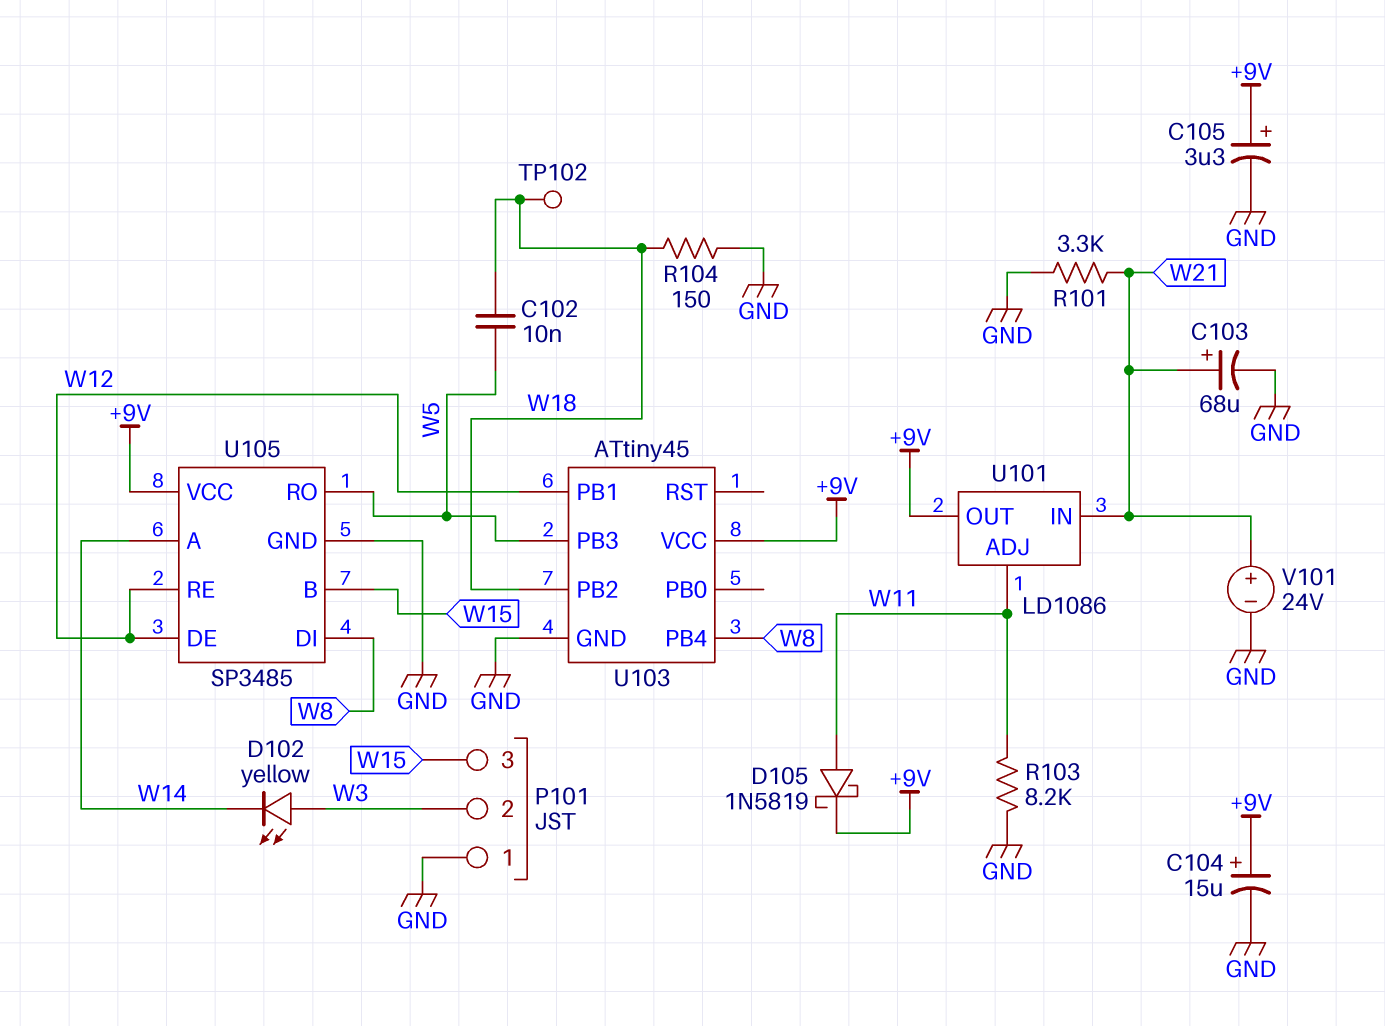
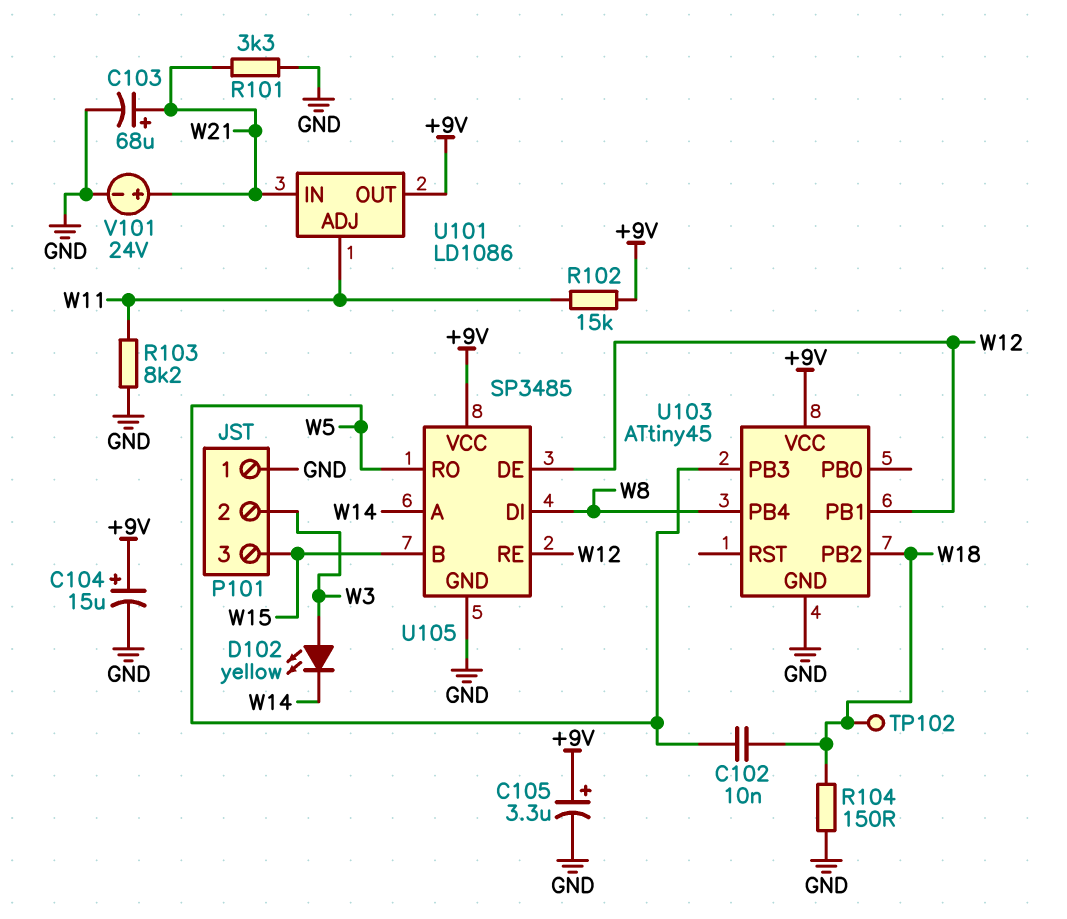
D105: schottky 1N5819 (A W11, K +9V) -> none
R102: none -> 15k (+9V, W11)

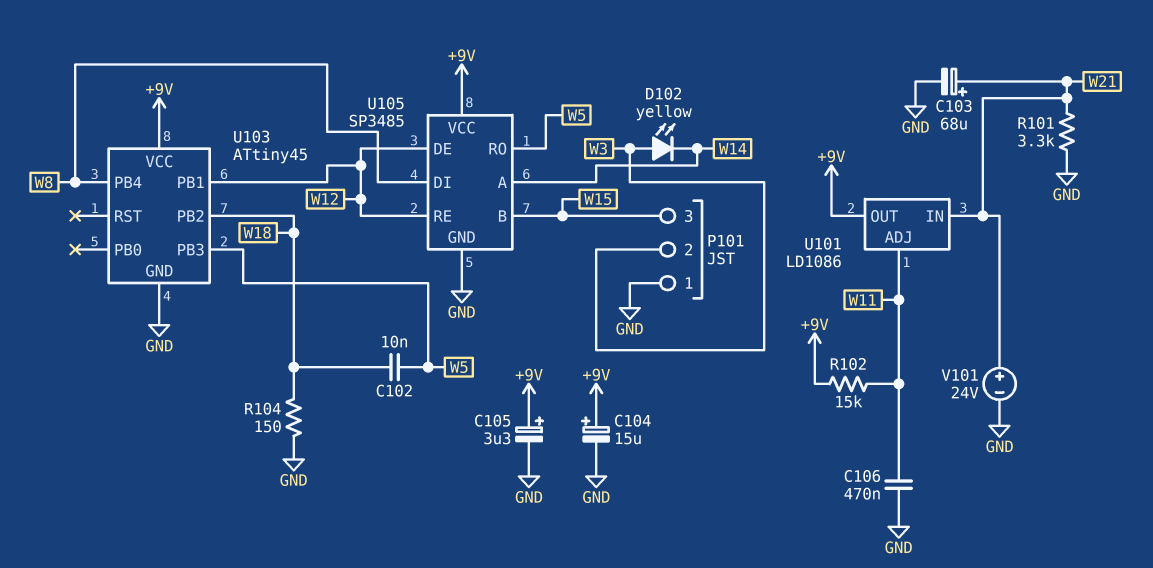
C106: none -> 470nF (GND, W11)
R103: 8.2k (GND, W11) -> none
TP102: test point (W18) -> none

